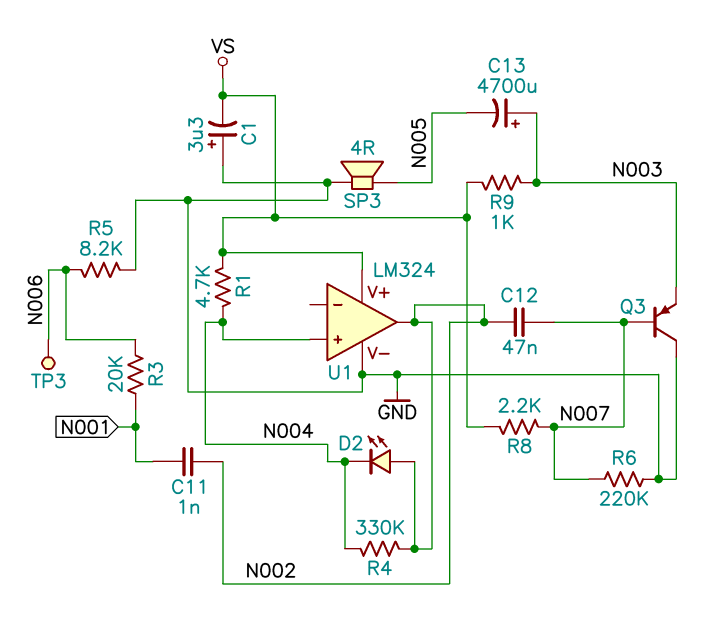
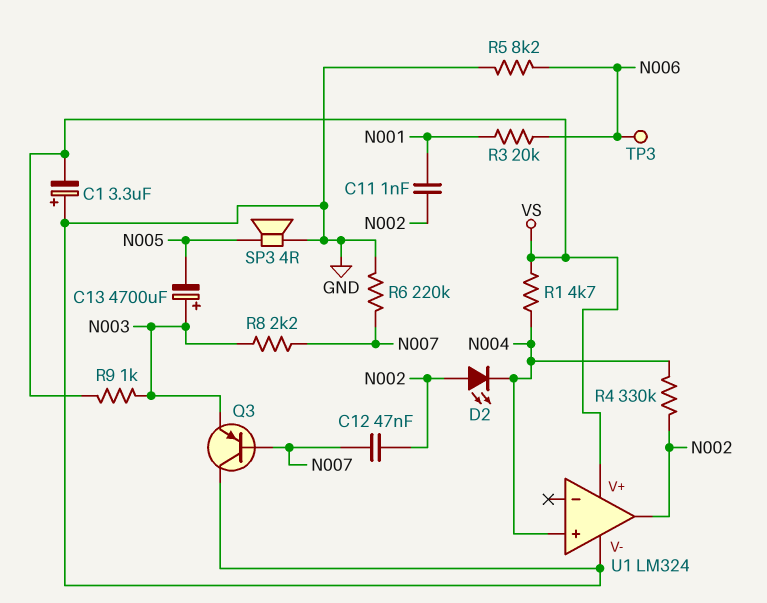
R8: 2.2k (N007, VS) -> 2.2k (N003, N007)

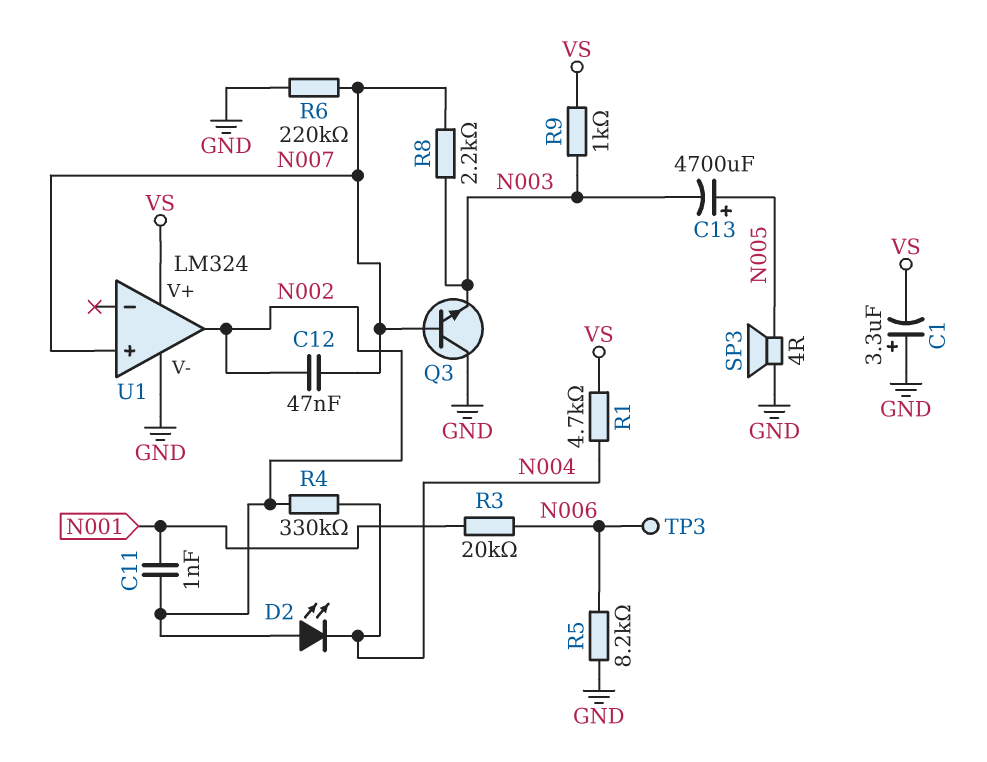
C13: 4700uF (plus N003, minus N005) -> 4700uF (plus N005, minus N003)
Q3: PNP (B N007, C GND, E N003) -> NPN (B N007, C GND, E N003)
U1 pin in+: N004 -> N007

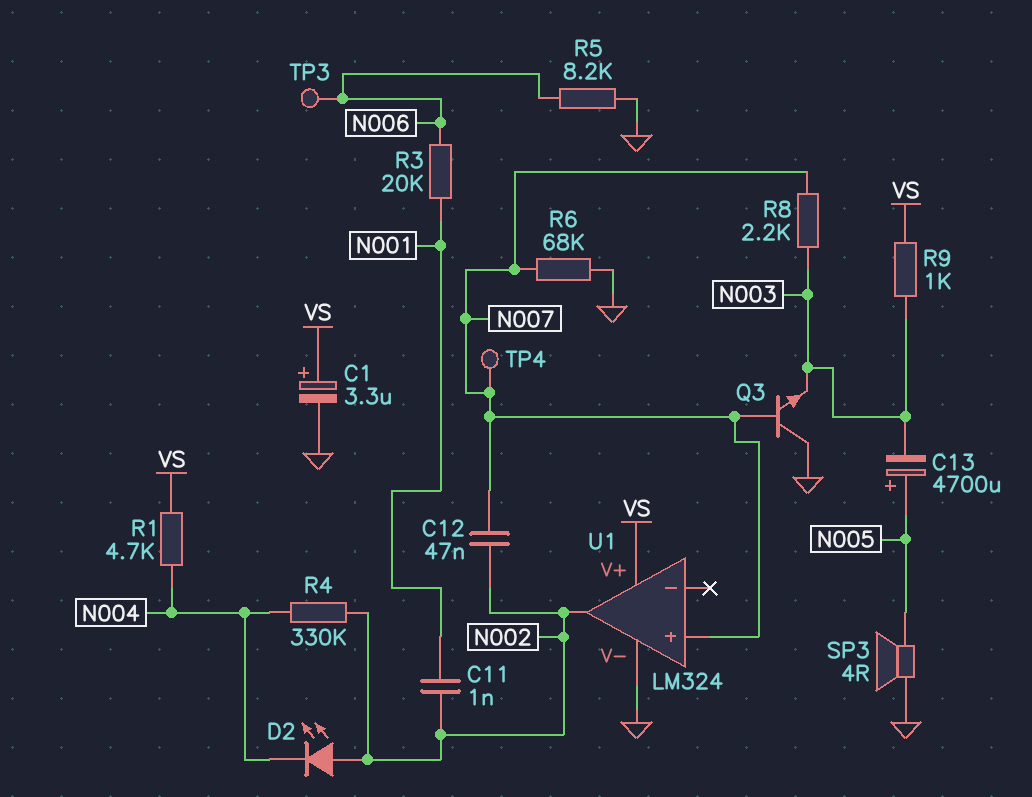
C1: 3.3uF (plus GND, minus VS) -> 3.3uF (plus VS, minus GND)
R6: 220k (GND, N007) -> 68k (GND, N007)
TP4: none -> test point (N007)

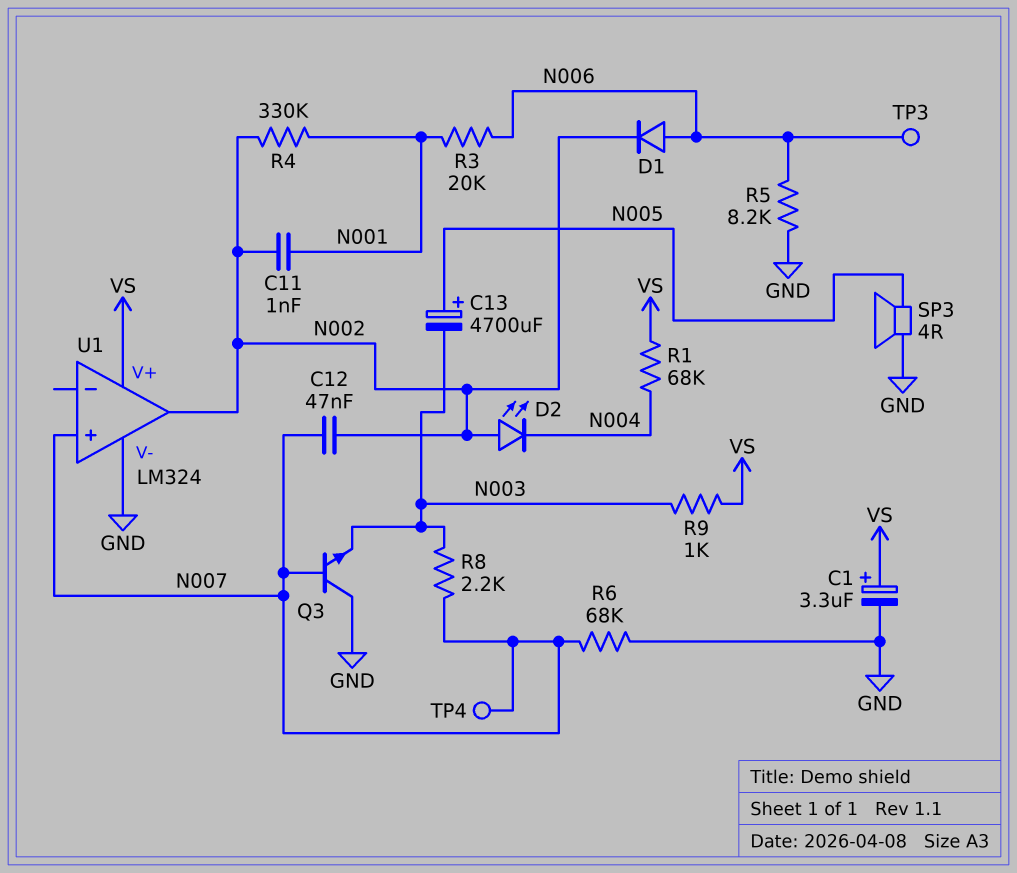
D1: none -> diode (A N006, K N002)
R1: 4.7k (N004, VS) -> 68k (N004, VS)
R4: 330k (N002, N004) -> 330k (N001, N002)

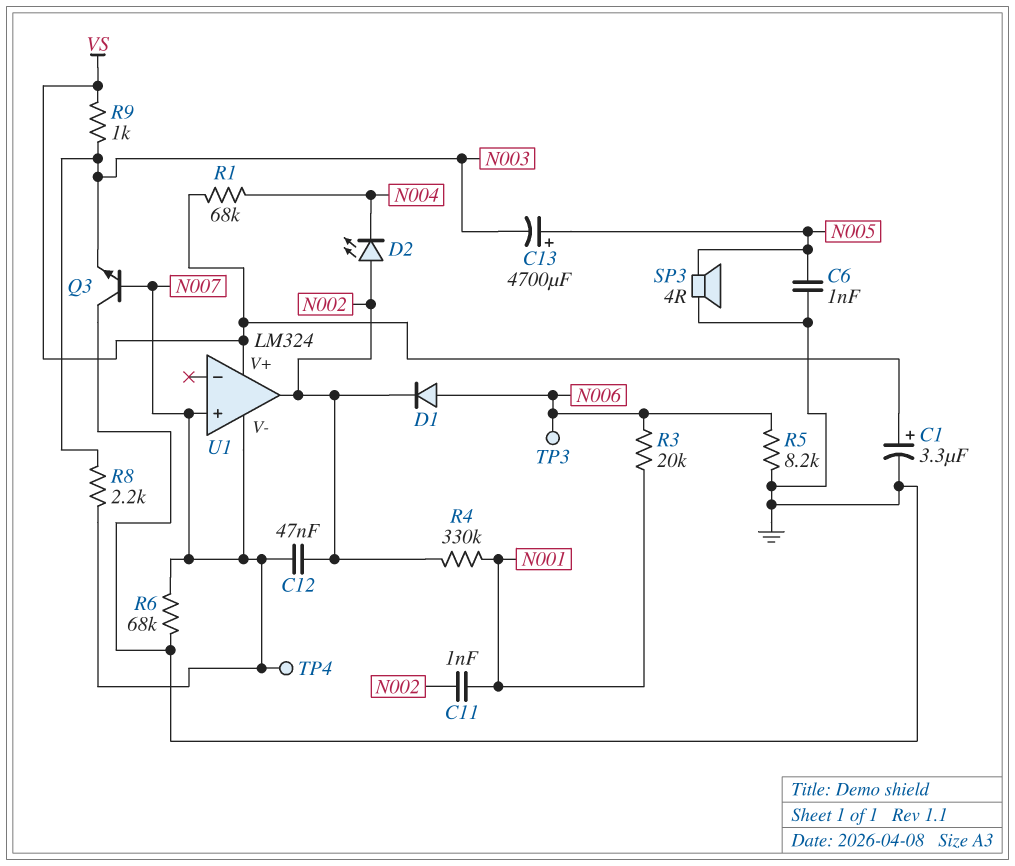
C6: none -> 1nF (GND, N005)
U1 pin V-: GND -> N007

